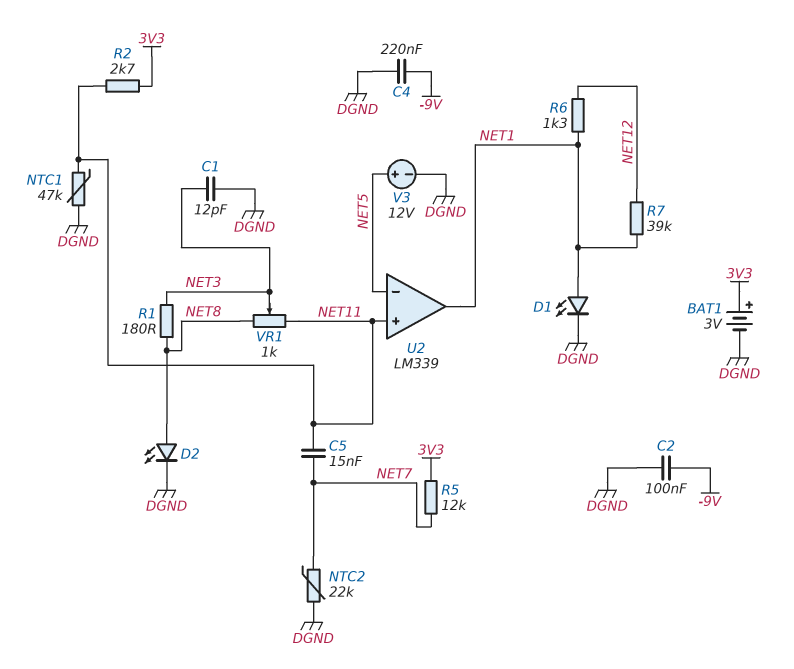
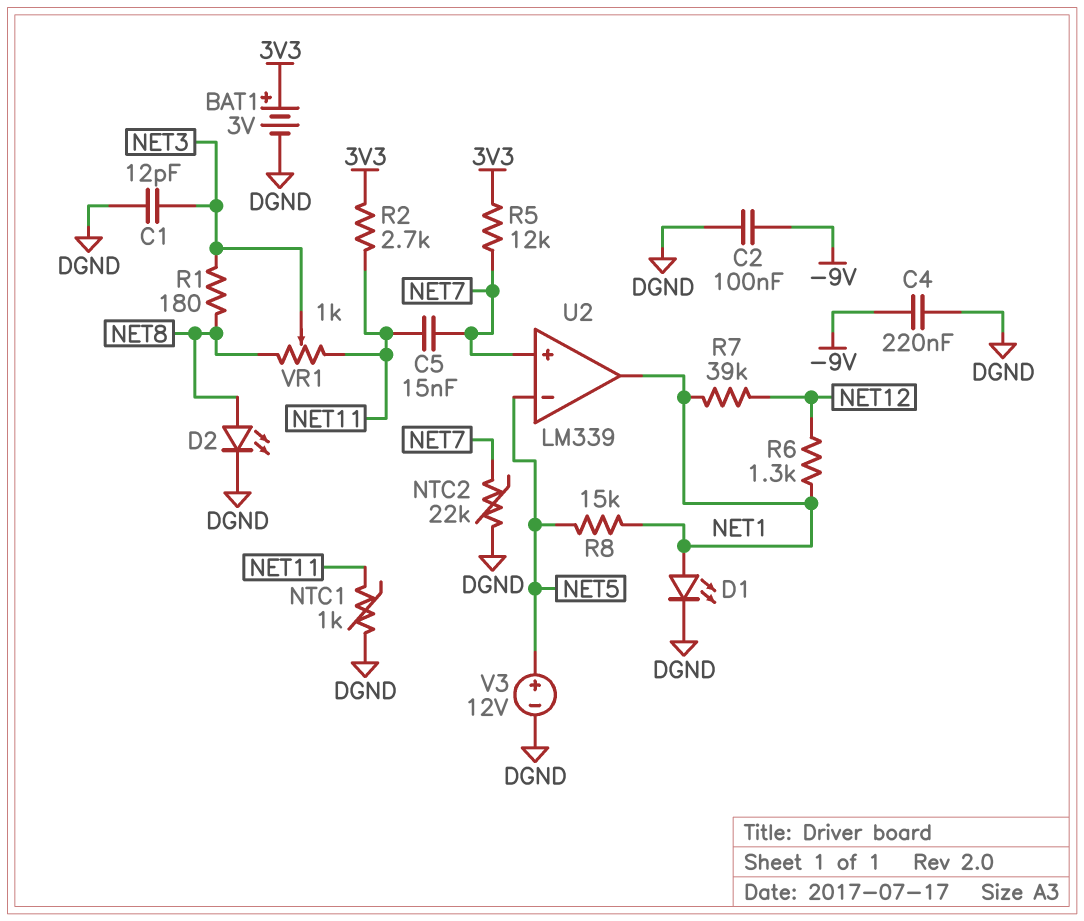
NTC1: 47k (DGND, NET11) -> 1k (DGND, NET11)
R8: none -> 15k (NET1, NET5)
U2 pin in+: NET11 -> NET7

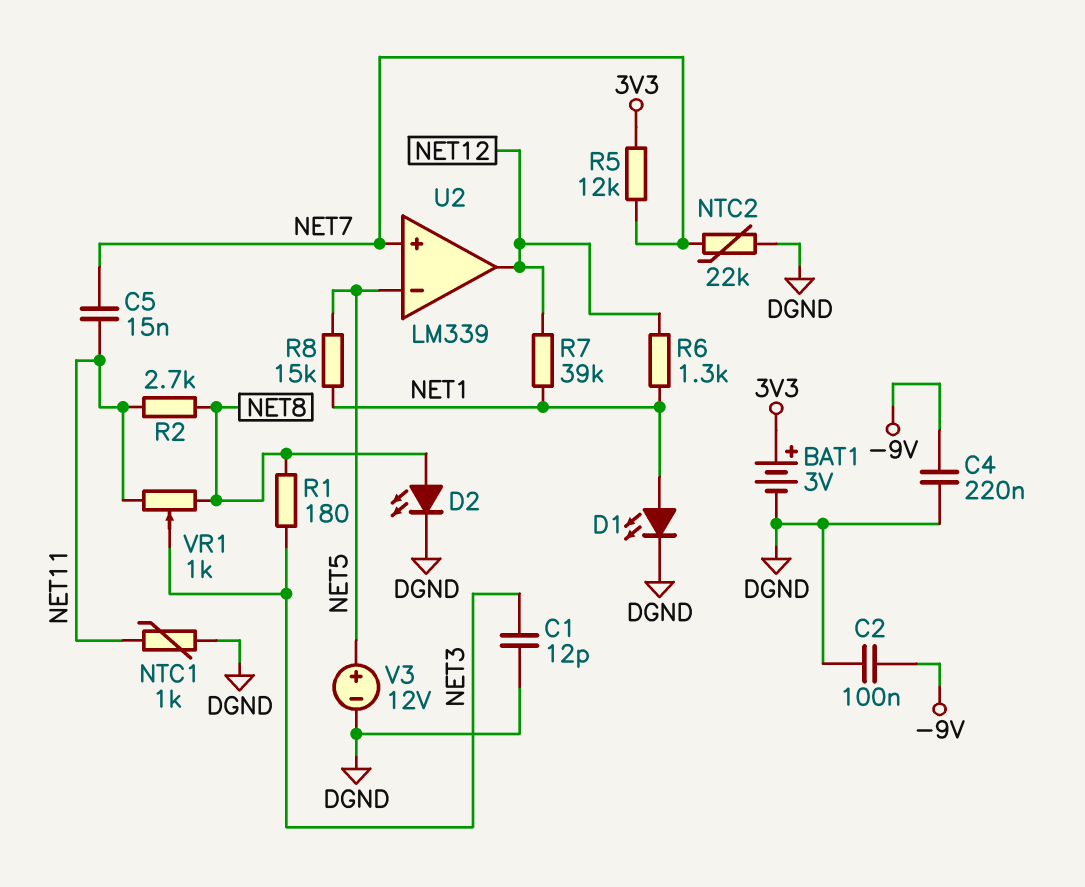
R2: 2.7k (3V3, NET11) -> 2.7k (NET8, NET11)
U2 pin out: NET1 -> NET12

